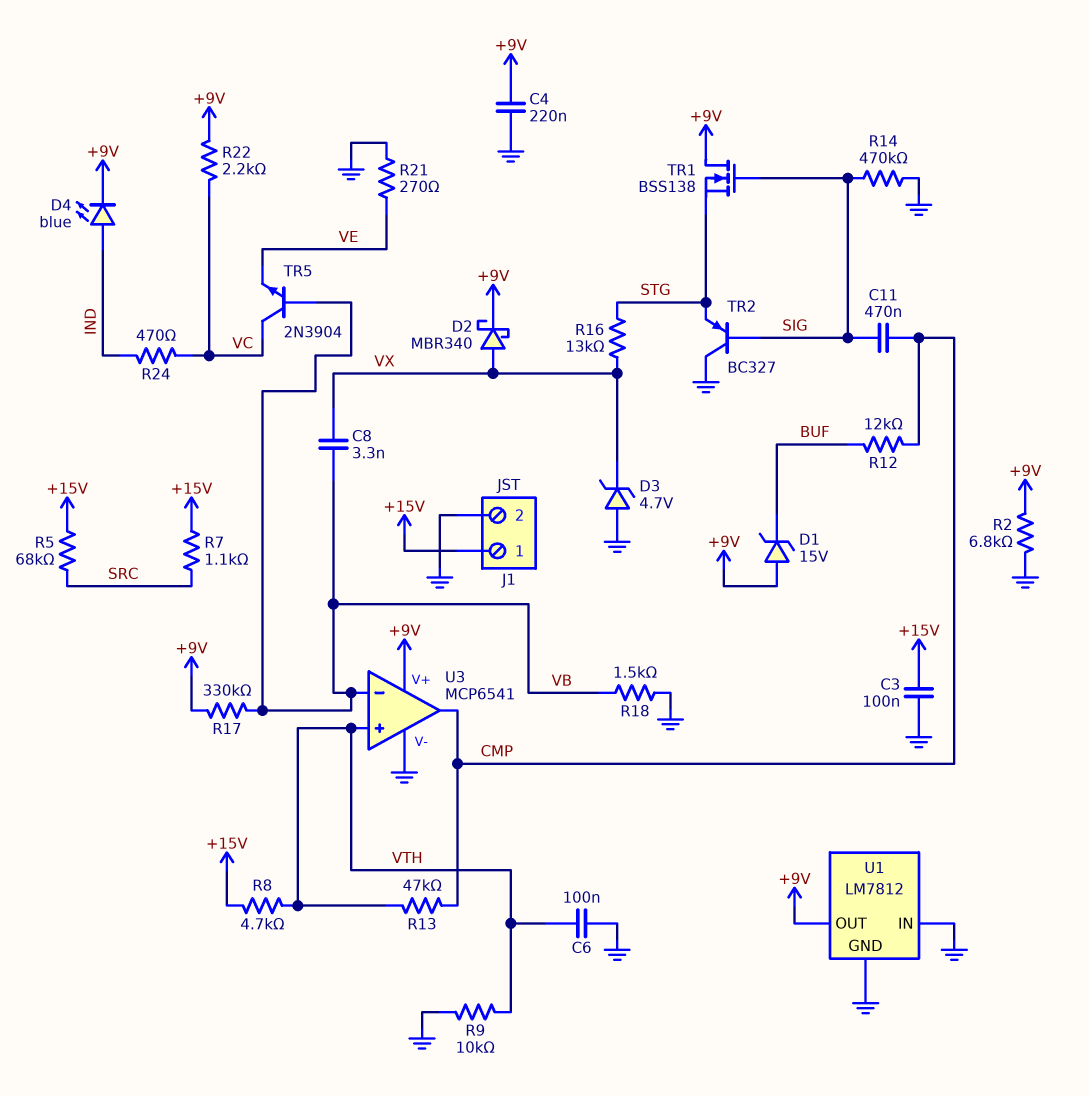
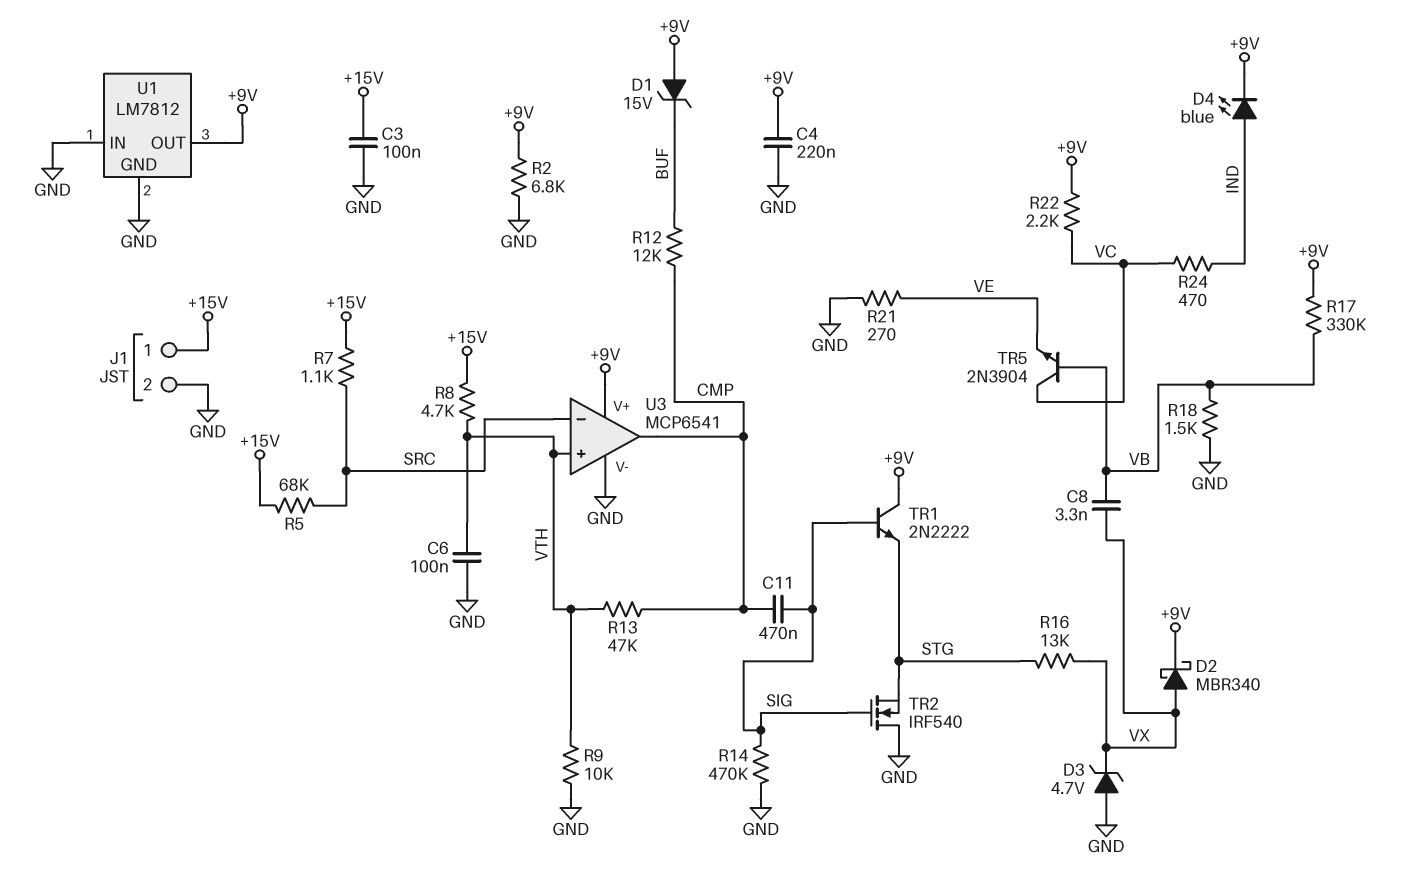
TR1: NMOS BSS138 (G SIG, D +9V, S STG) -> NPN 2N2222 (B SIG, C +9V, E STG)
TR2: PNP BC327 (B SIG, C GND, E STG) -> NMOS IRF540 (G SIG, D GND, S STG)
U3 pin in-: VB -> SRC

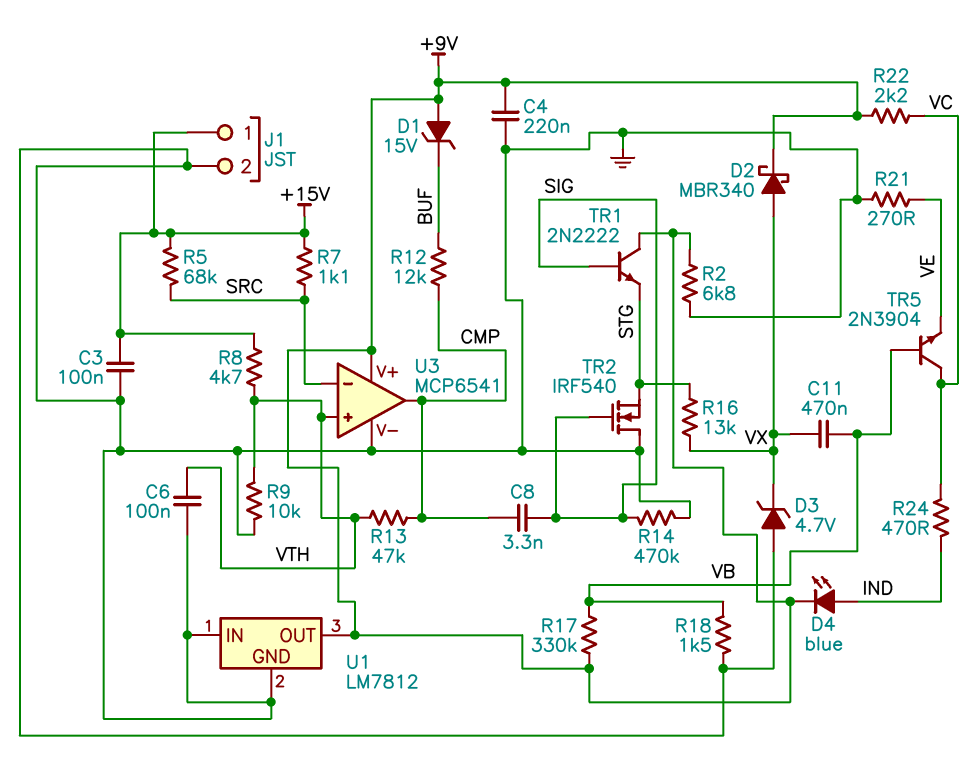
C8: 3.3nF (VB, VX) -> 3.3nF (CMP, SIG)
C11: 470nF (CMP, SIG) -> 470nF (VB, VX)

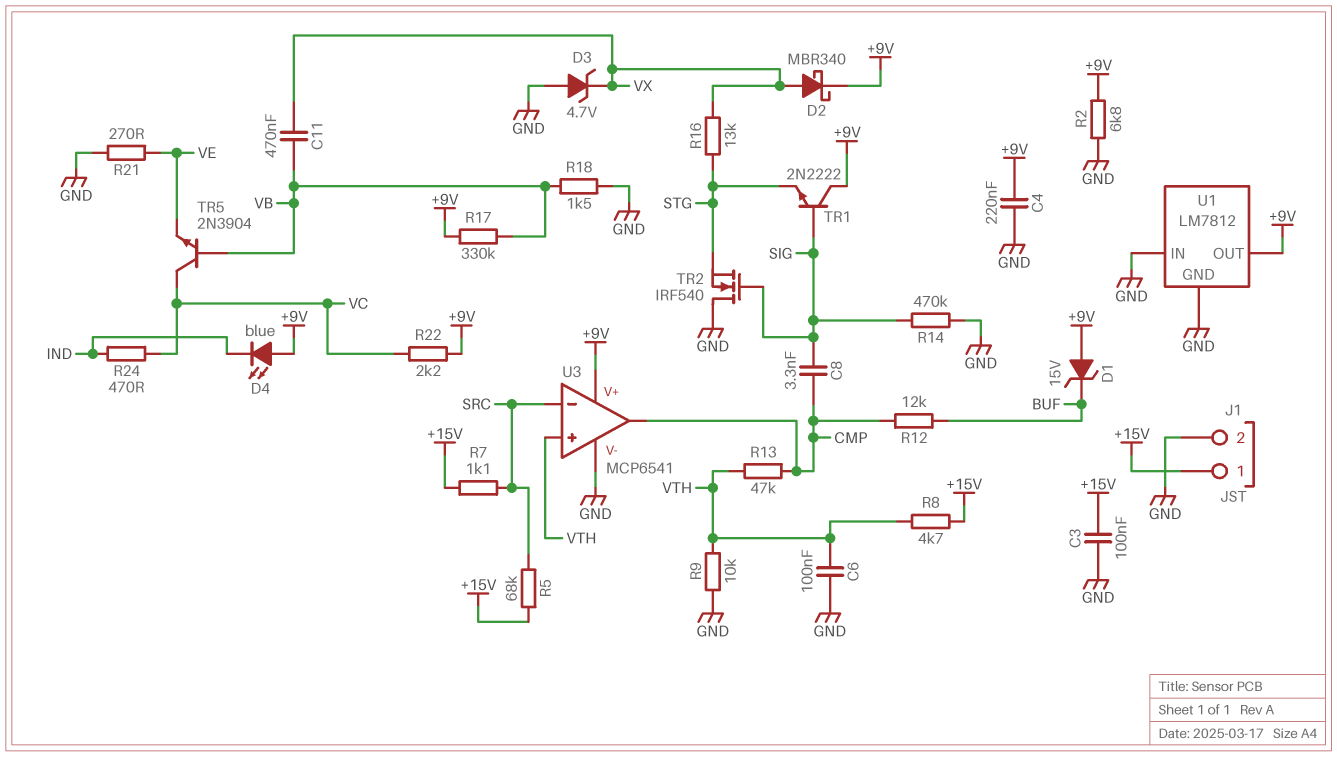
D4: LED blue (A IND, K +9V) -> LED blue (A +9V, K IND)

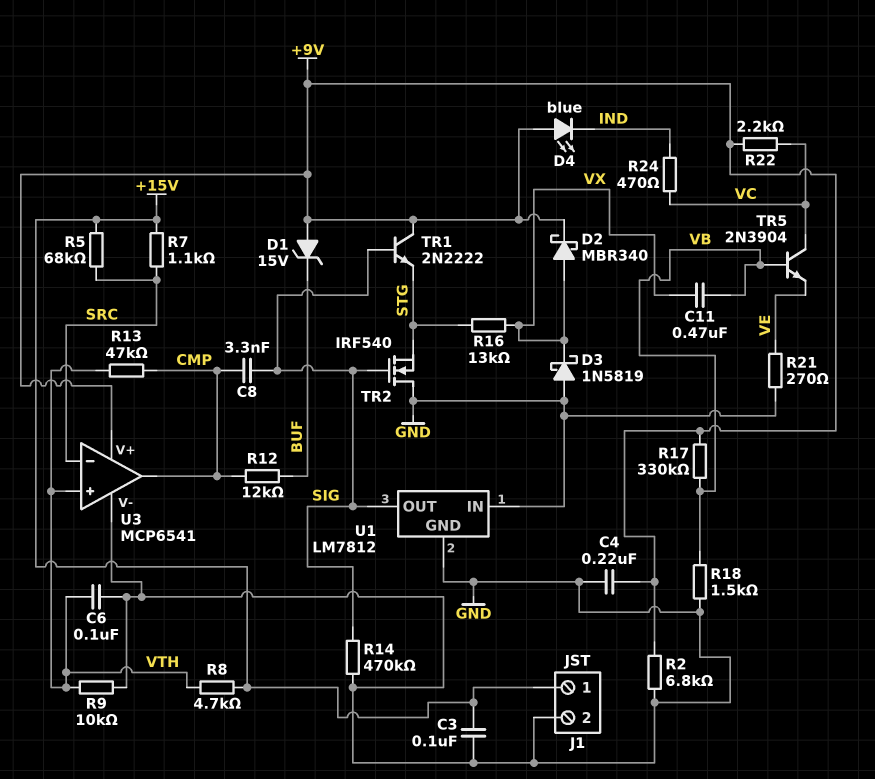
D3: zener 4.7V (A GND, K VX) -> schottky 1N5819 (A GND, K VX)
U1 pin OUT: +9V -> SIG

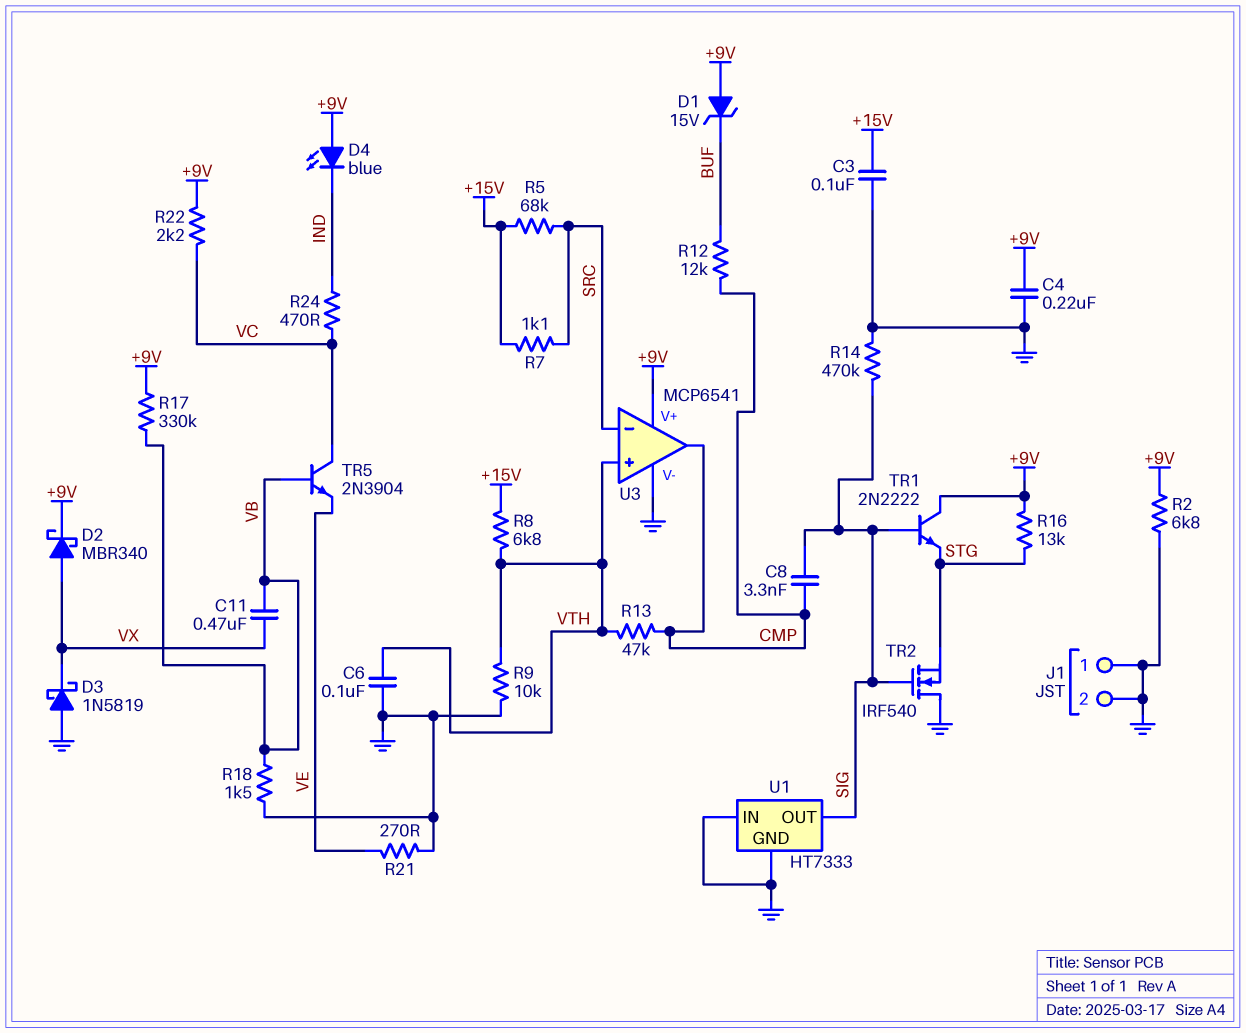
J1 pin 1: +15V -> GND
R8: 4.7k (+15V, VTH) -> 6.8k (+15V, VTH)
R16: 13k (STG, VX) -> 13k (+9V, STG)
U1: LM7812 -> HT7333

